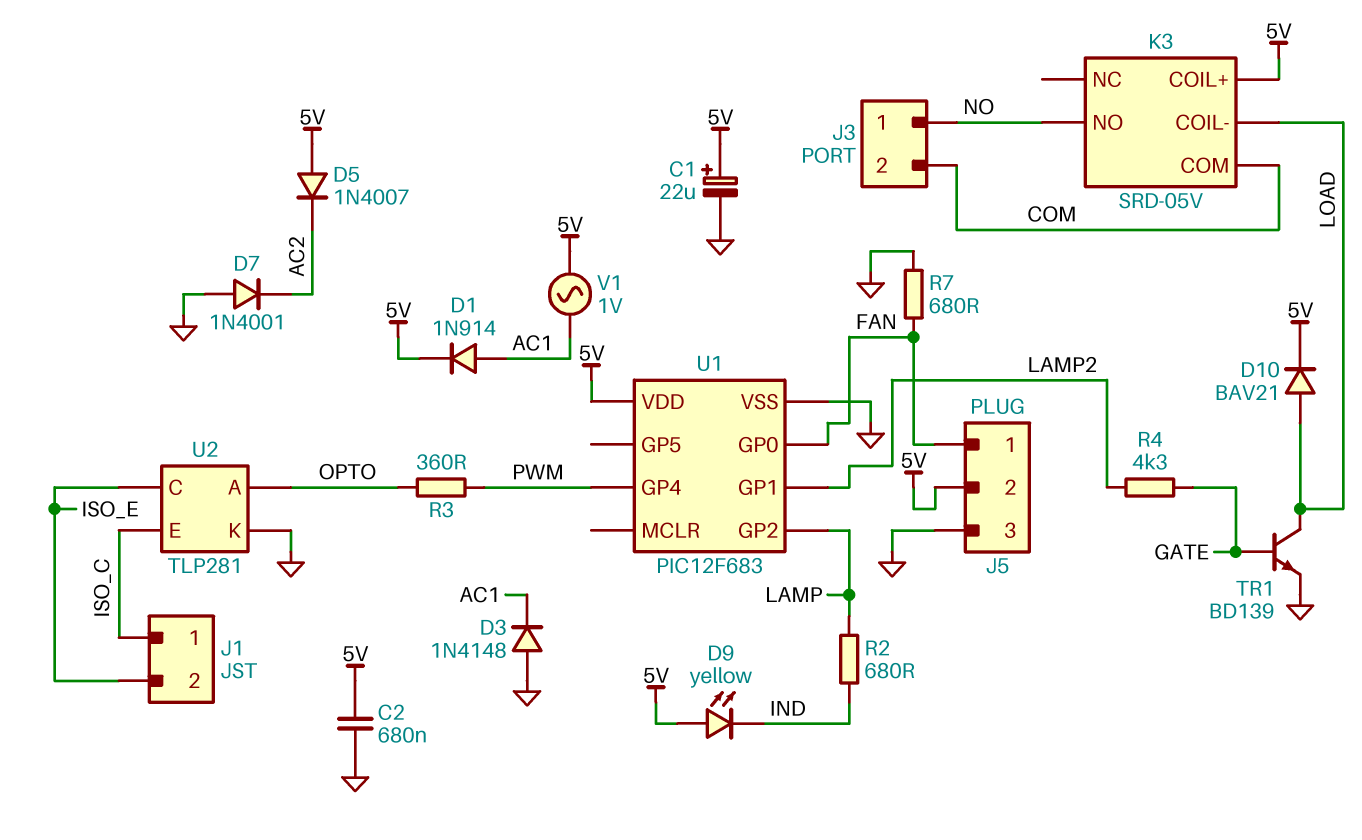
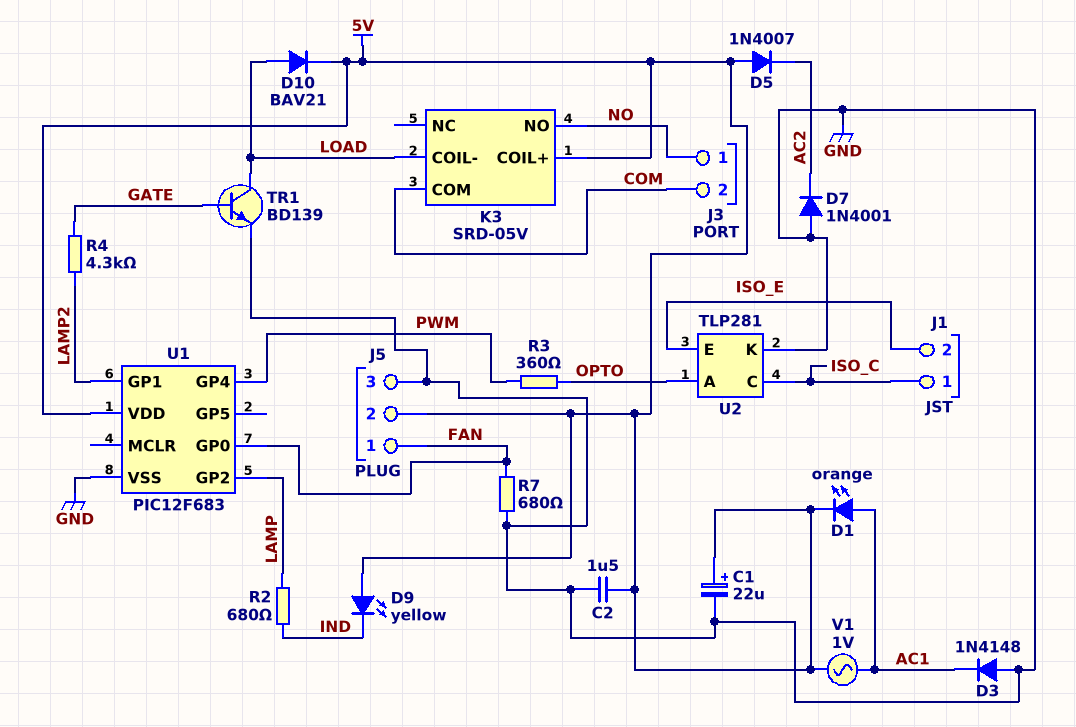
C2: 680nF (5V, GND) -> 1.5uF (5V, GND)
D1: diode 1N914 (A AC1, K 5V) -> LED orange (A AC1, K 5V)
U2 pin C: ISO_E -> ISO_C
U2 pin E: ISO_C -> ISO_E

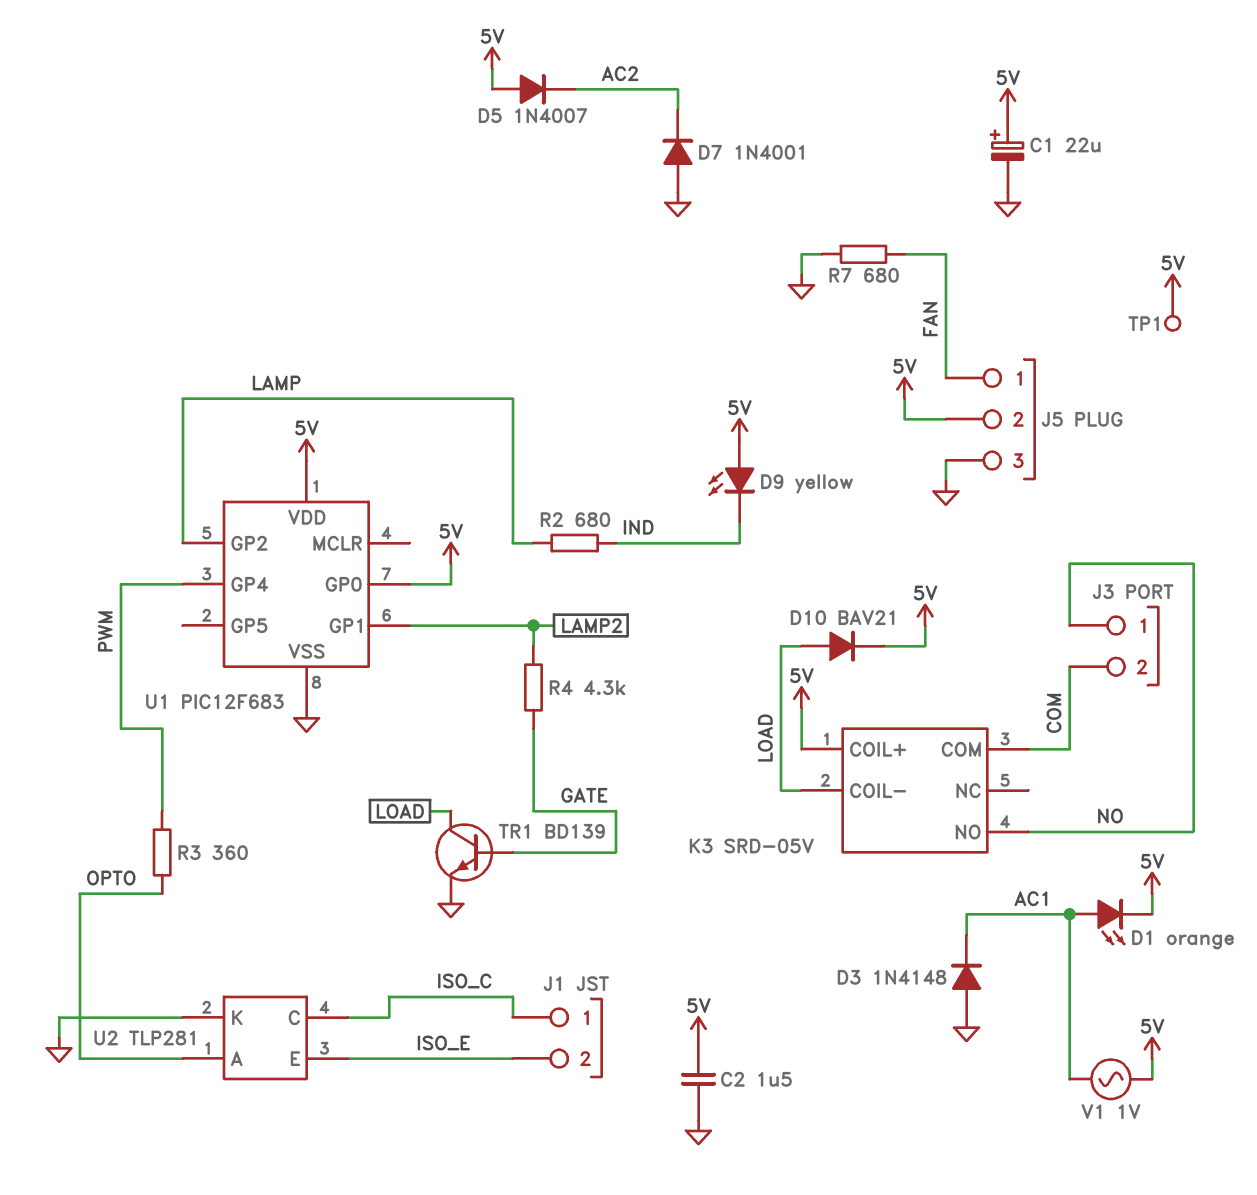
TP1: none -> test point (5V)
U1 pin GP0: FAN -> 5V

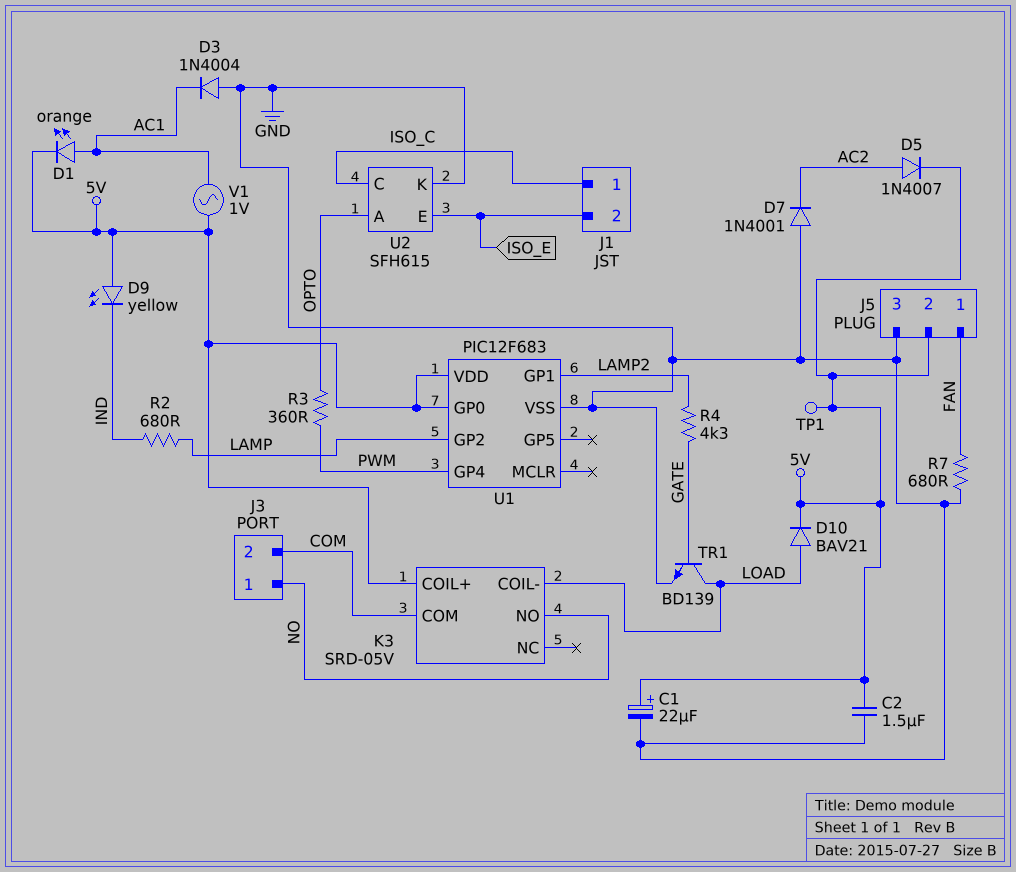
D3: diode 1N4148 (A GND, K AC1) -> diode 1N4004 (A GND, K AC1)
D5: diode 1N4007 (A 5V, K AC2) -> diode 1N4007 (A AC2, K 5V)
U2: TLP281 -> SFH615

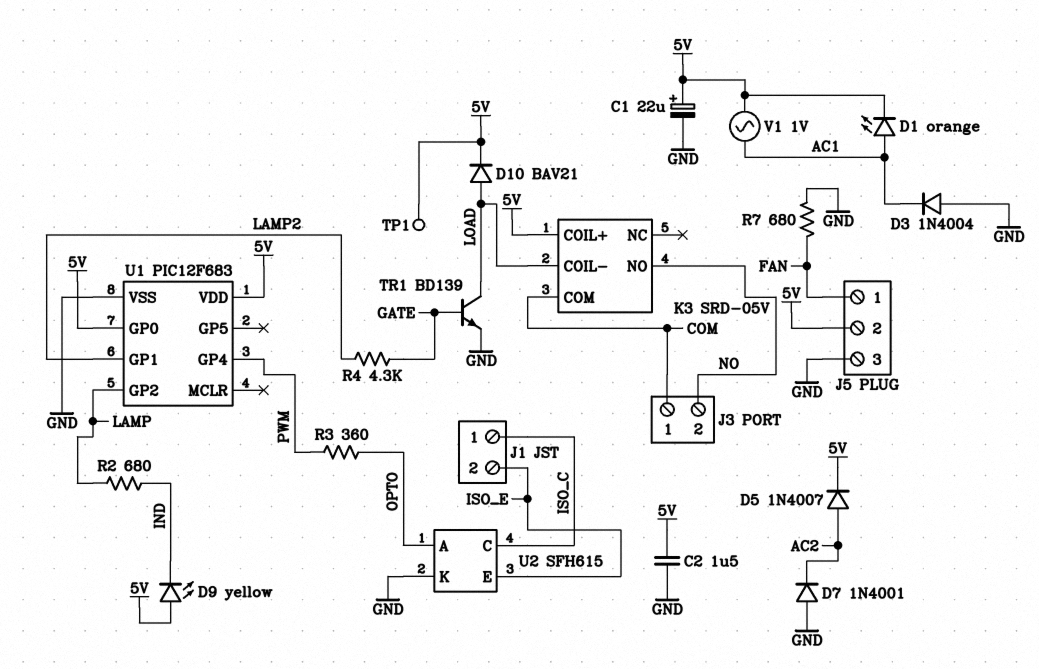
J3 pin 1: NO -> COM
J3 pin 2: COM -> NO

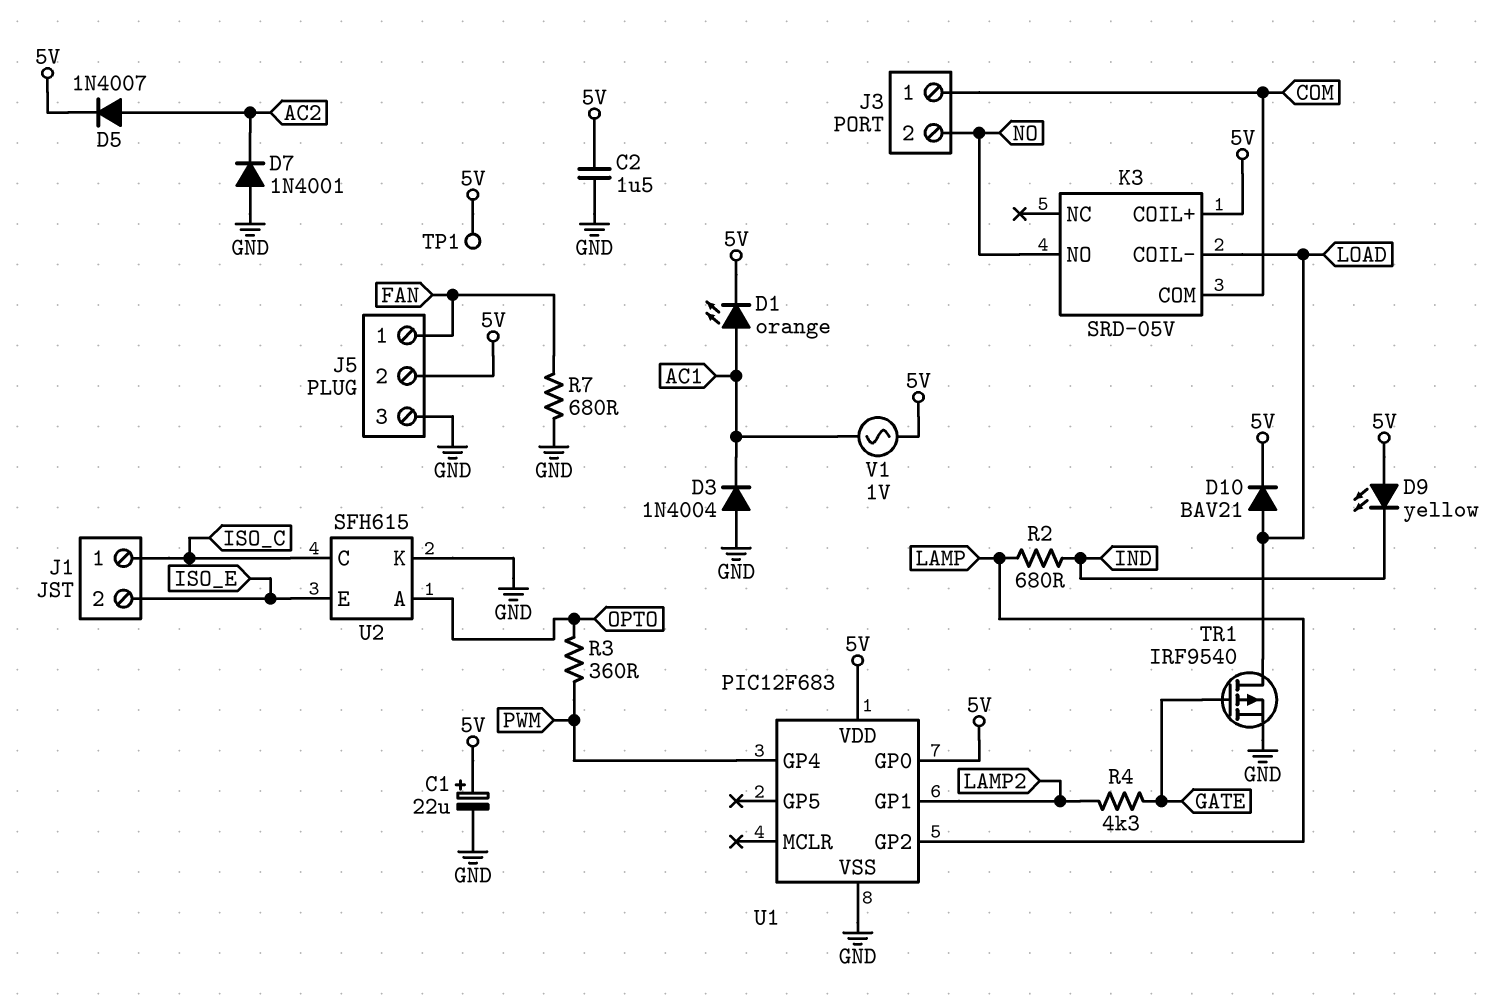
TR1: NPN BD139 (B GATE, C LOAD, E GND) -> PMOS IRF9540 (G GATE, D LOAD, S GND)

